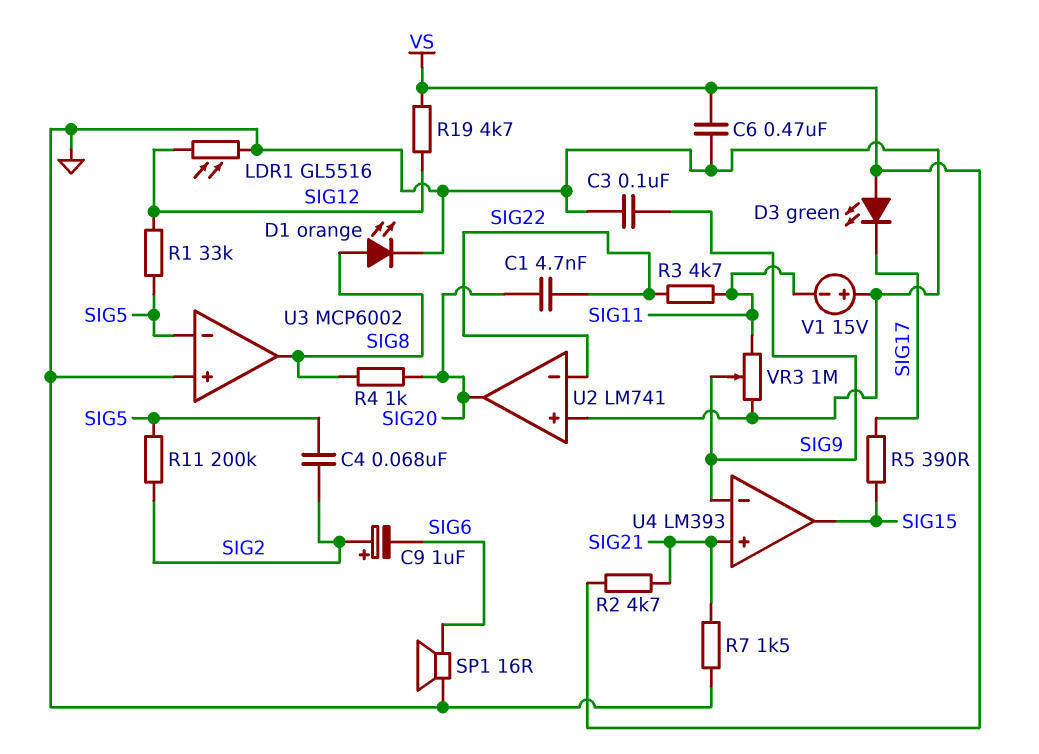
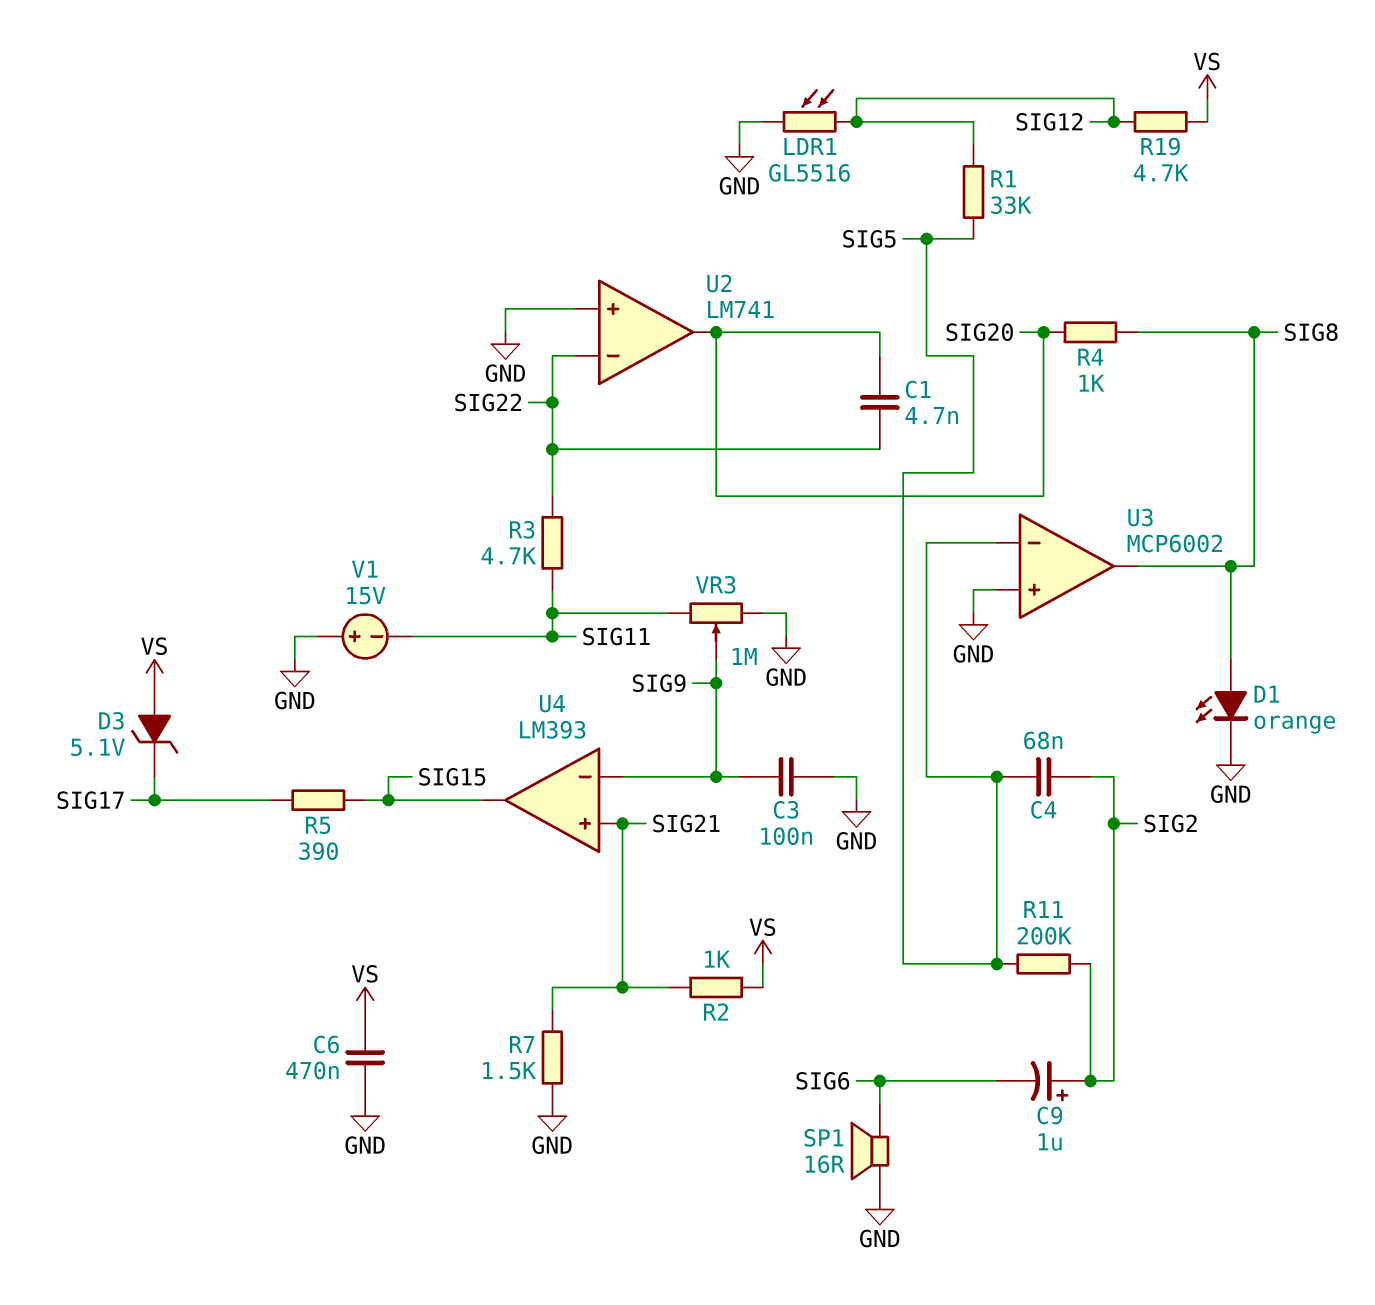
D3: LED green (A VS, K SIG17) -> zener 5.1V (A VS, K SIG17)
R2: 4.7k (SIG21, VS) -> 1k (SIG21, VS)

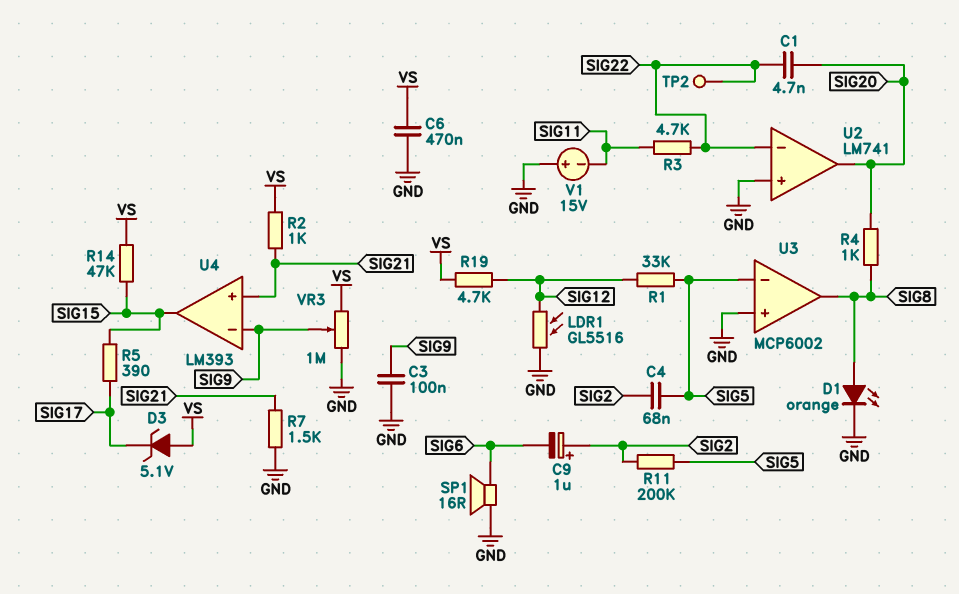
R14: none -> 47k (SIG15, VS)
TP2: none -> test point (SIG22)
VR3: 1M (GND, SIG11, wiper SIG9) -> 1M (GND, VS, wiper SIG9)

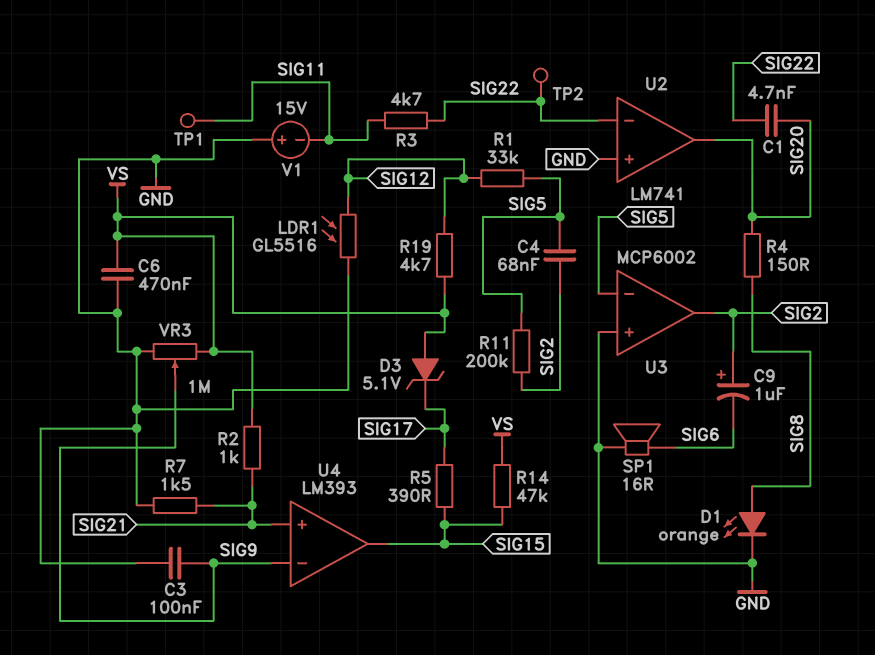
R4: 1k (SIG8, SIG20) -> 150 (SIG8, SIG20)
TP1: none -> test point (SIG11)
U3 pin out: SIG8 -> SIG2

